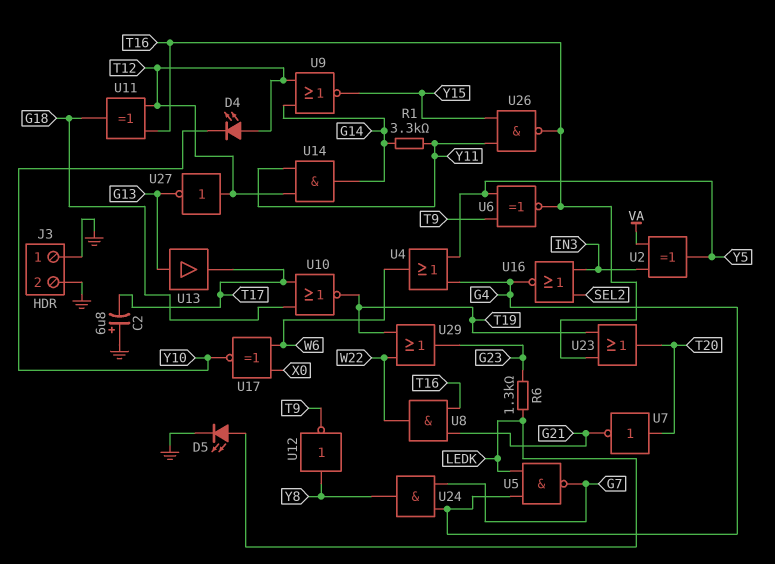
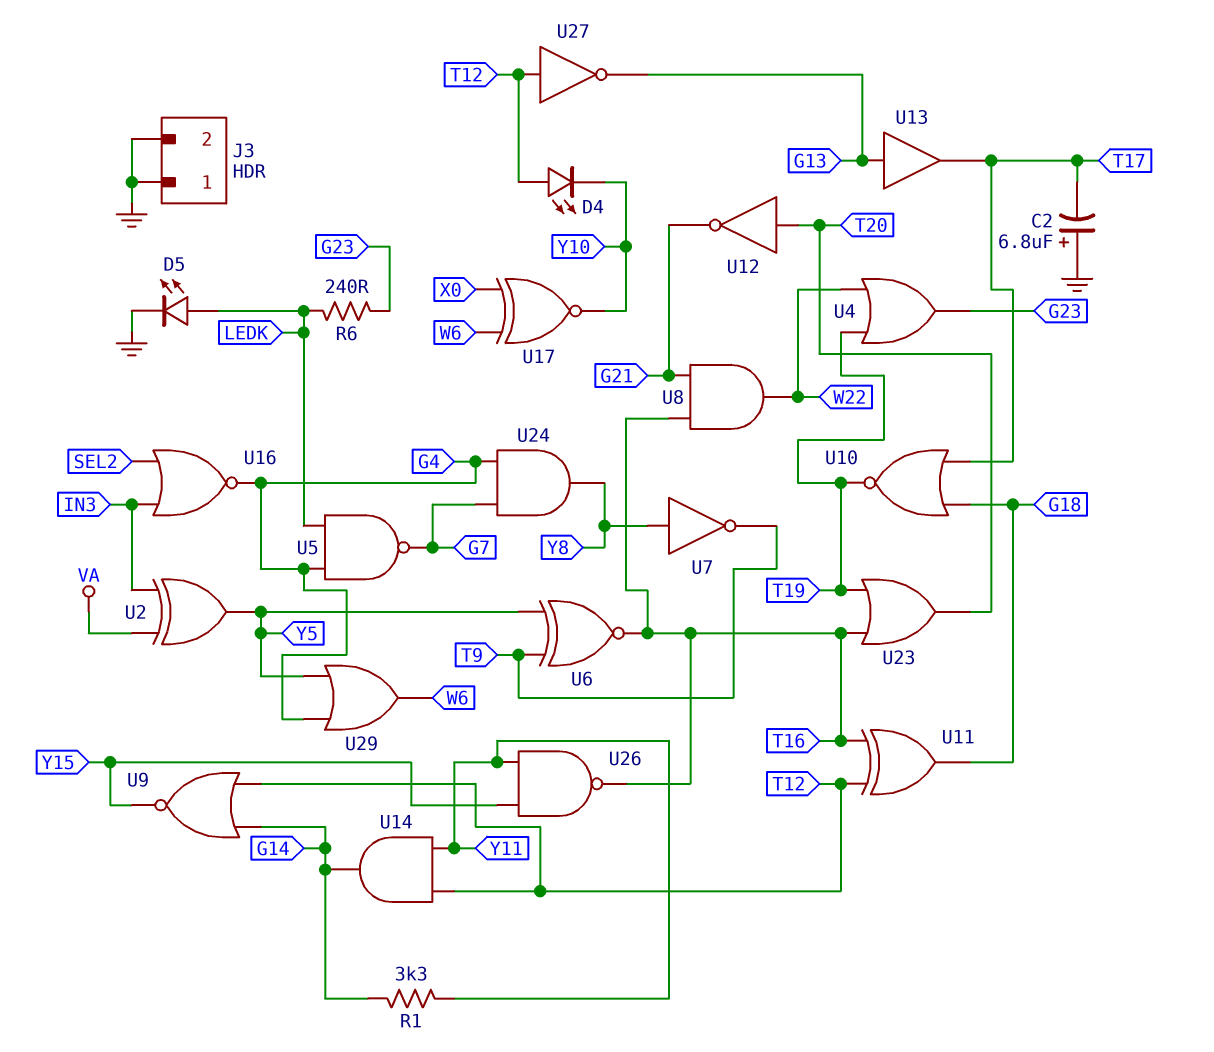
R6: 1.3k (G23, LEDK) -> 240 (G23, LEDK)
U4: OR (in G4, in Y5, out W6) -> OR (in T19, in W22, out G23)
U7: NOT (in T20, out G21) -> NOT (in Y8, out T9)
U12: NOT (in Y8, out T9) -> NOT (in T20, out G21)
U29: OR (in T19, in W22, out G23) -> OR (in G4, in Y5, out W6)

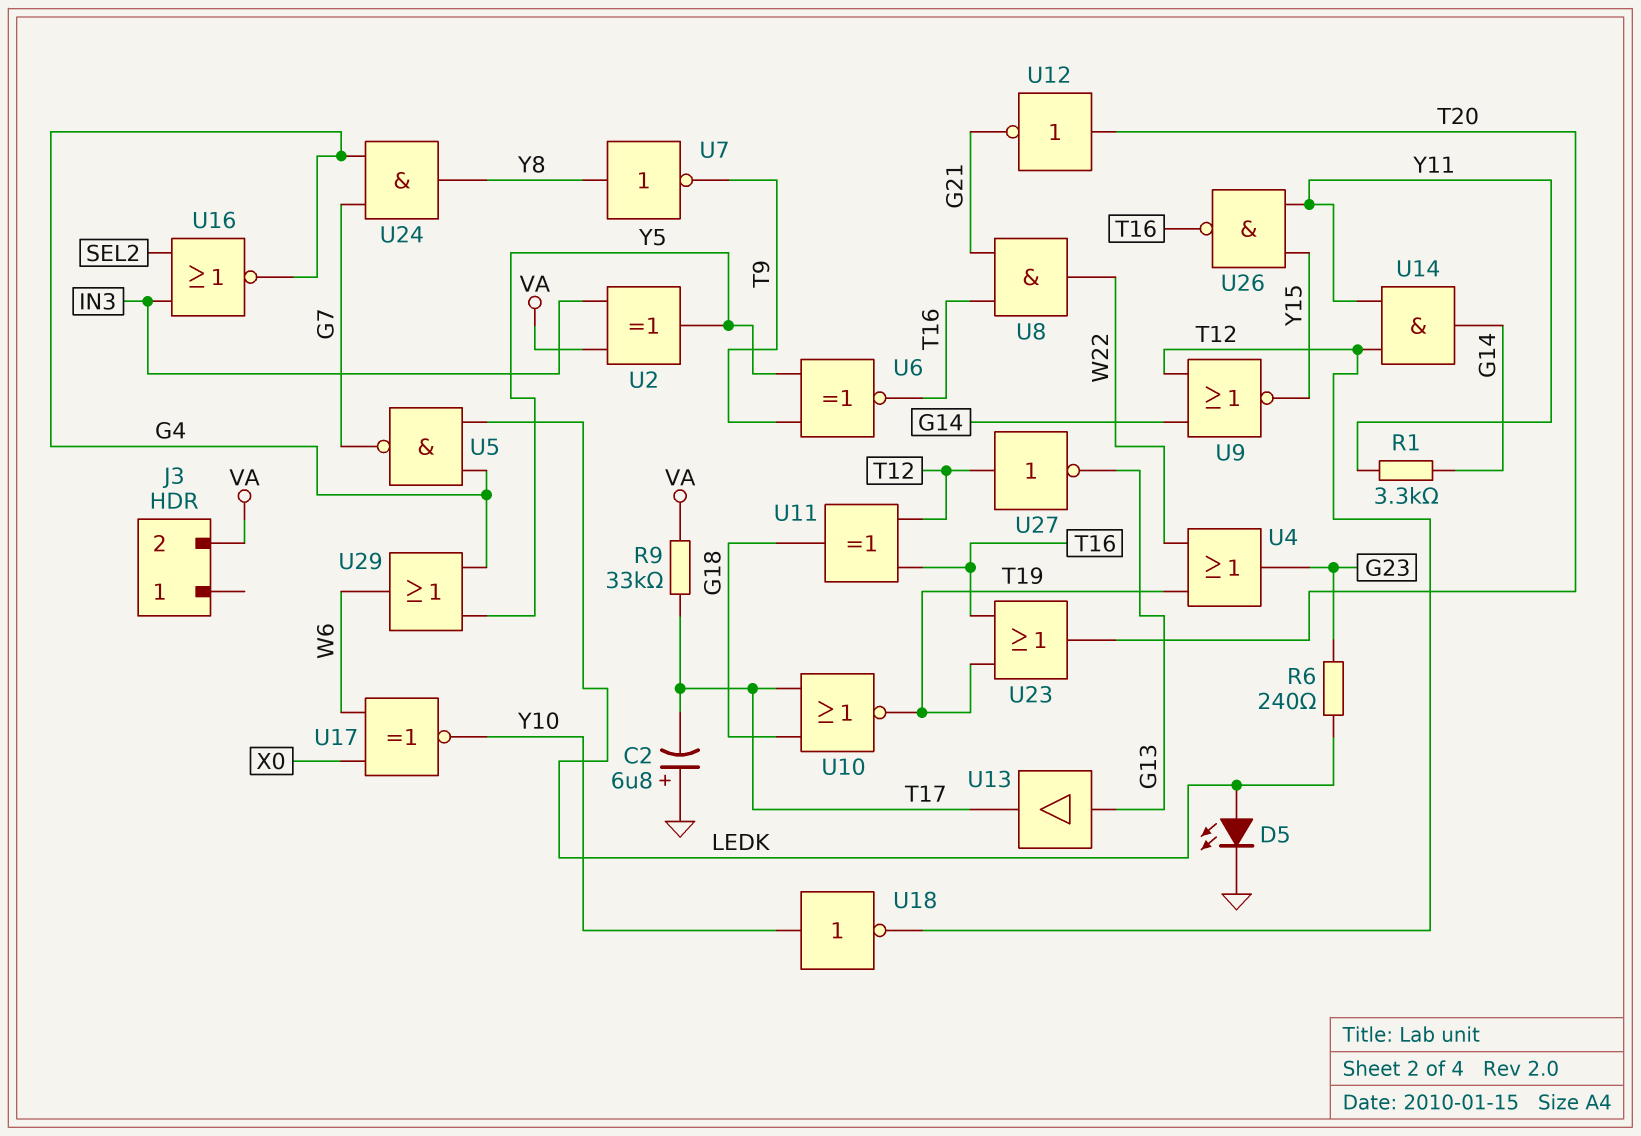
D4: LED (A T12, K Y10) -> none
J3 pin 1: GND -> none
J3 pin 2: GND -> VA
R9: none -> 33k (T17, VA)
U18: none -> NOT (in Y10, out T12)

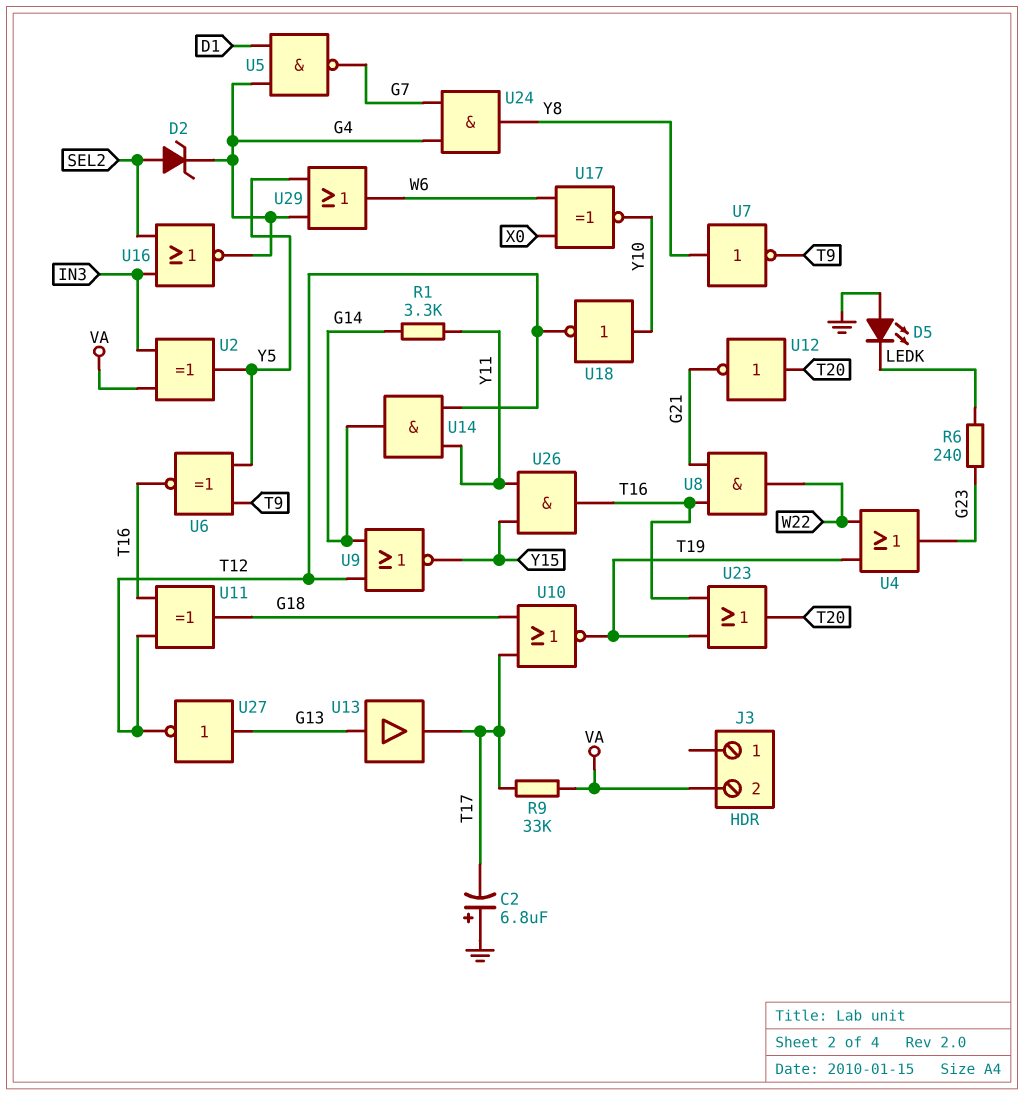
D2: none -> zener (A SEL2, K G4)
D5: LED (A LEDK, K GND) -> LED (A GND, K LEDK)
U5: NAND (in G4, in LEDK, out G7) -> NAND (in D1, in G4, out G7)
U26: NAND (in Y11, in Y15, out T16) -> AND (in Y11, in Y15, out T16)
U27: NOT (in T12, out G13) -> NOT (in G13, out T12)

